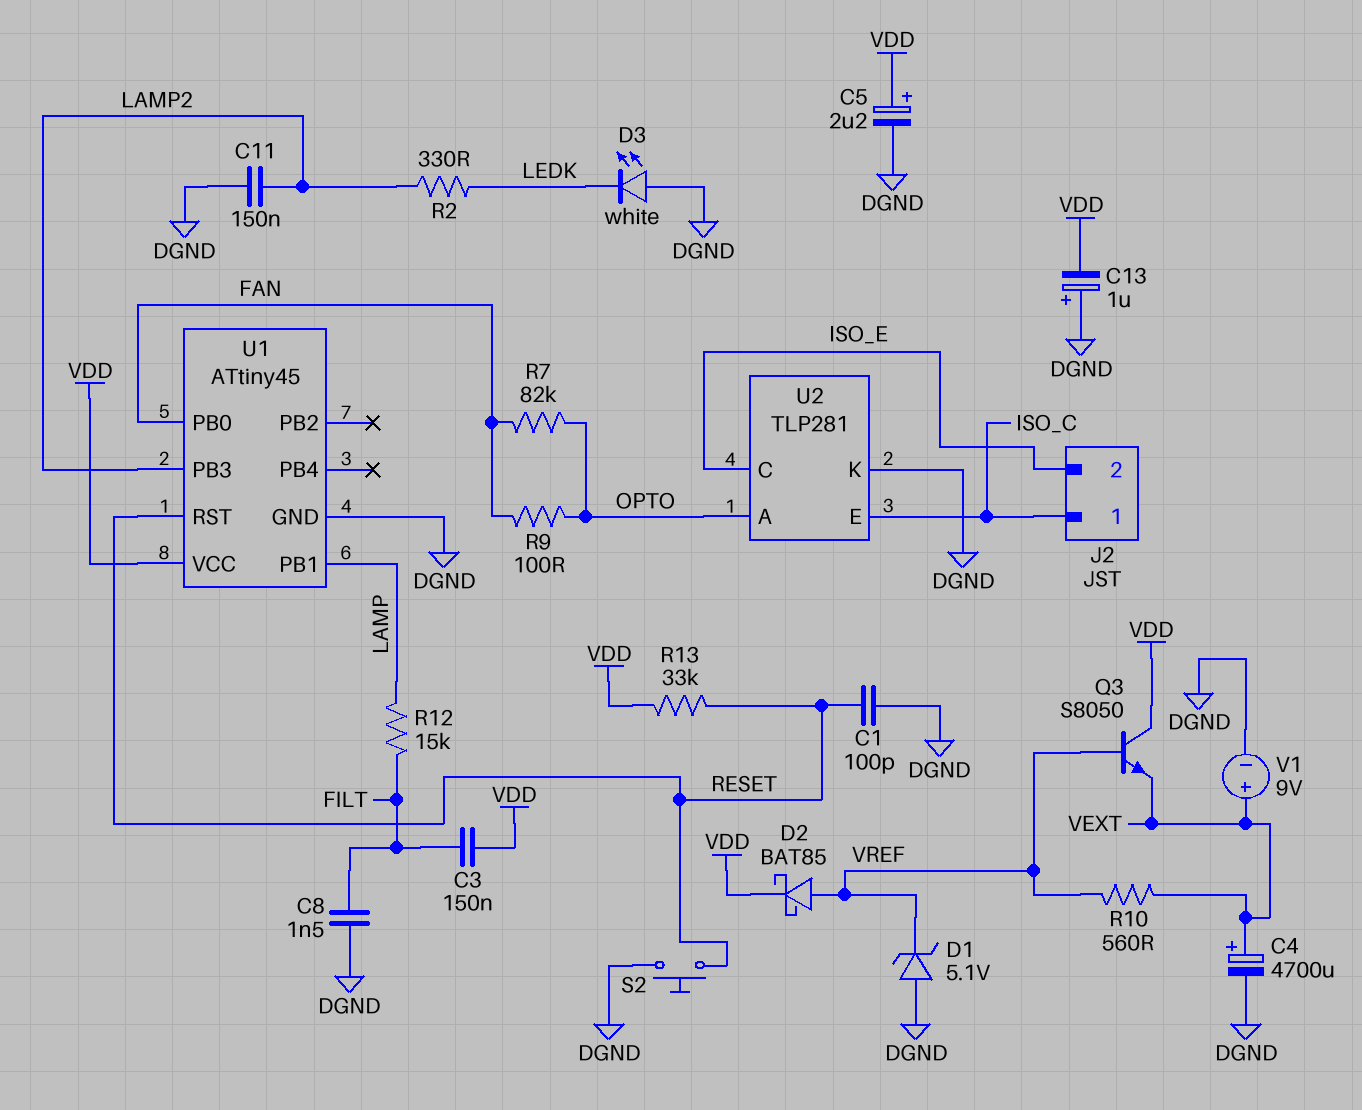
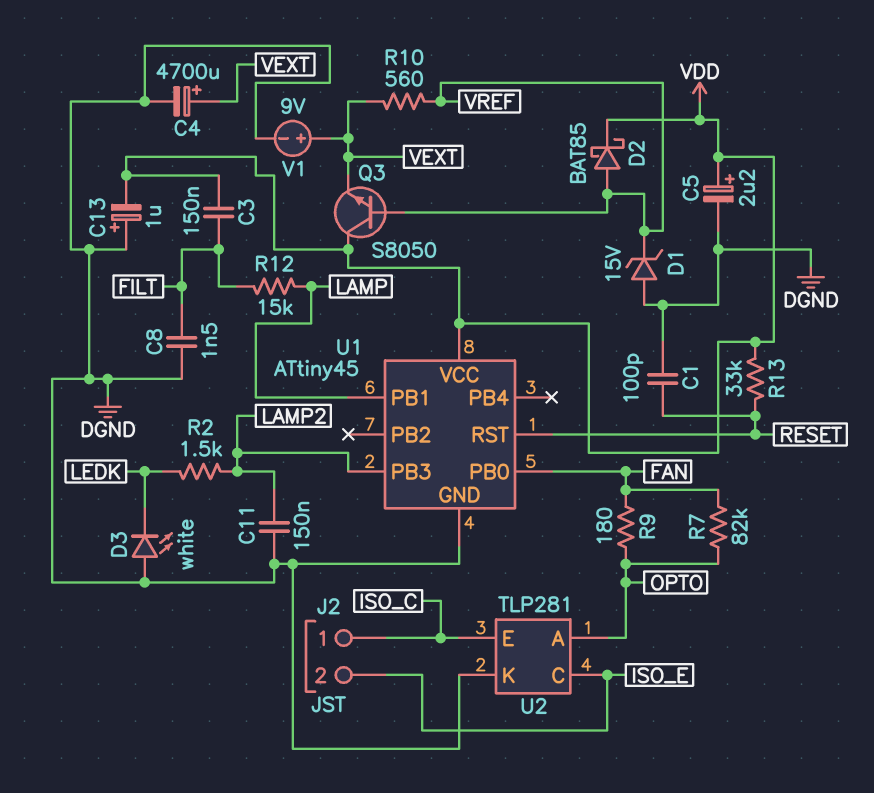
D1: zener 5.1V (A DGND, K VREF) -> zener 15V (A DGND, K VREF)
R2: 330 (LAMP2, LEDK) -> 1.5k (LAMP2, LEDK)
R9: 100 (FAN, OPTO) -> 180 (FAN, OPTO)
S2: button (DGND, RESET) -> none

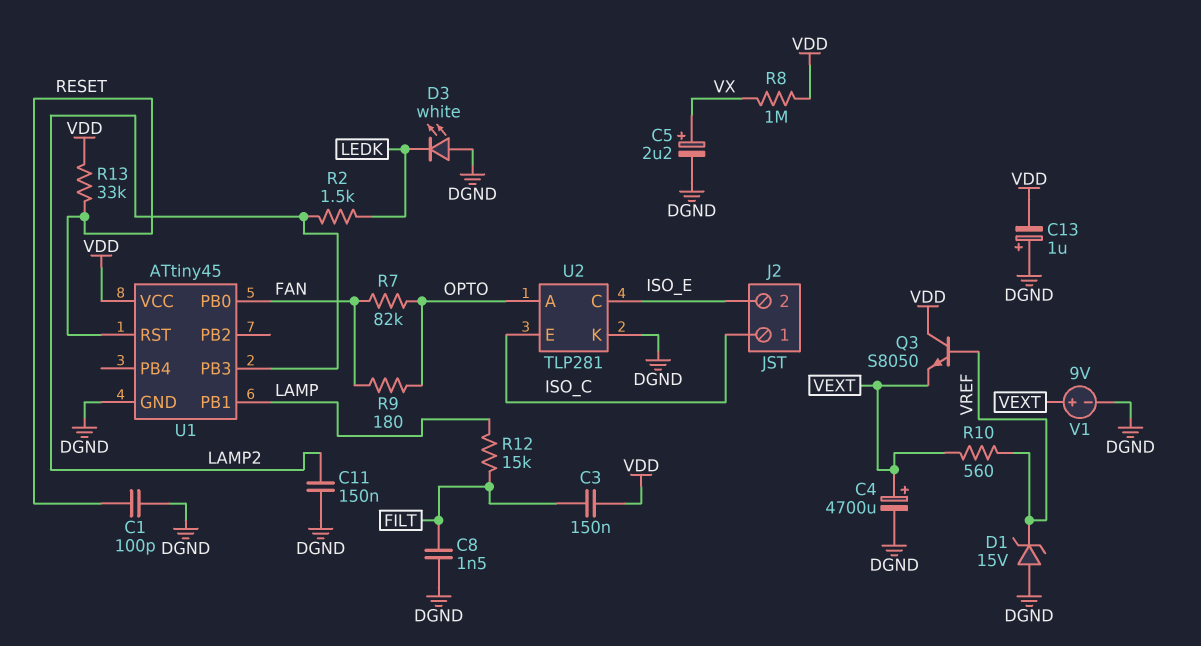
C5: 2.2uF (plus VDD, minus DGND) -> 2.2uF (plus VX, minus DGND)
D2: schottky BAT85 (A VREF, K VDD) -> none
R8: none -> 1M (VDD, VX)

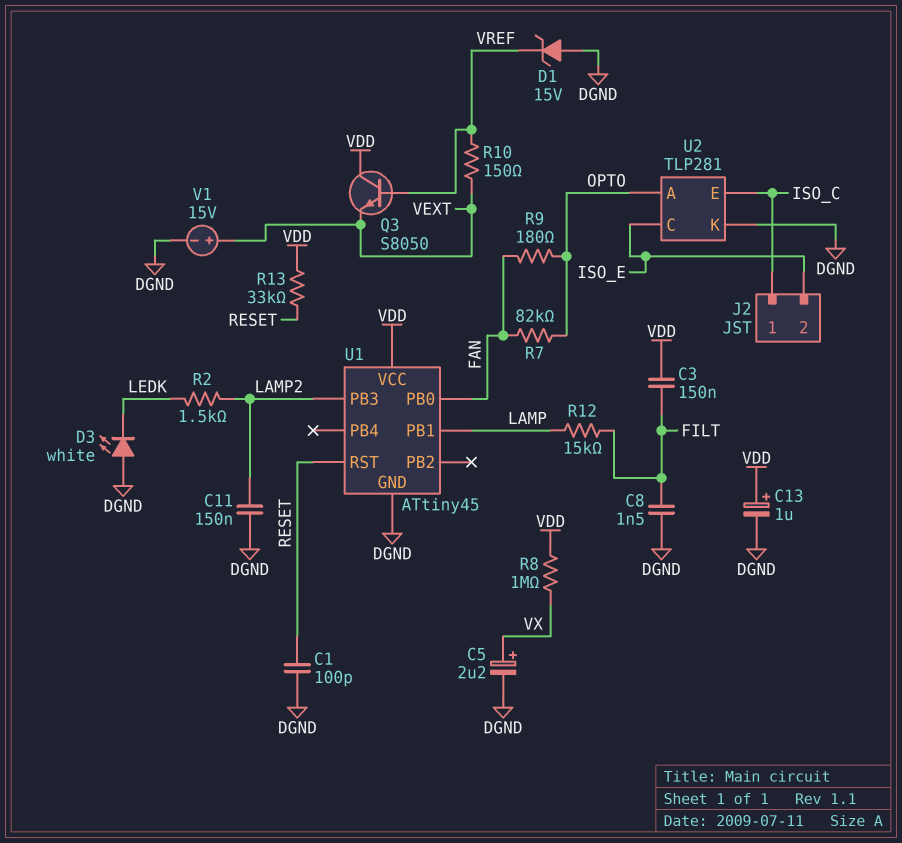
C4: 4700uF (plus VEXT, minus DGND) -> none
C13: 1uF (plus DGND, minus VDD) -> 1uF (plus VDD, minus DGND)
R10: 560 (VEXT, VREF) -> 150 (VEXT, VREF)
V1: 9V (plus VEXT, minus DGND) -> 15V (plus VEXT, minus DGND)

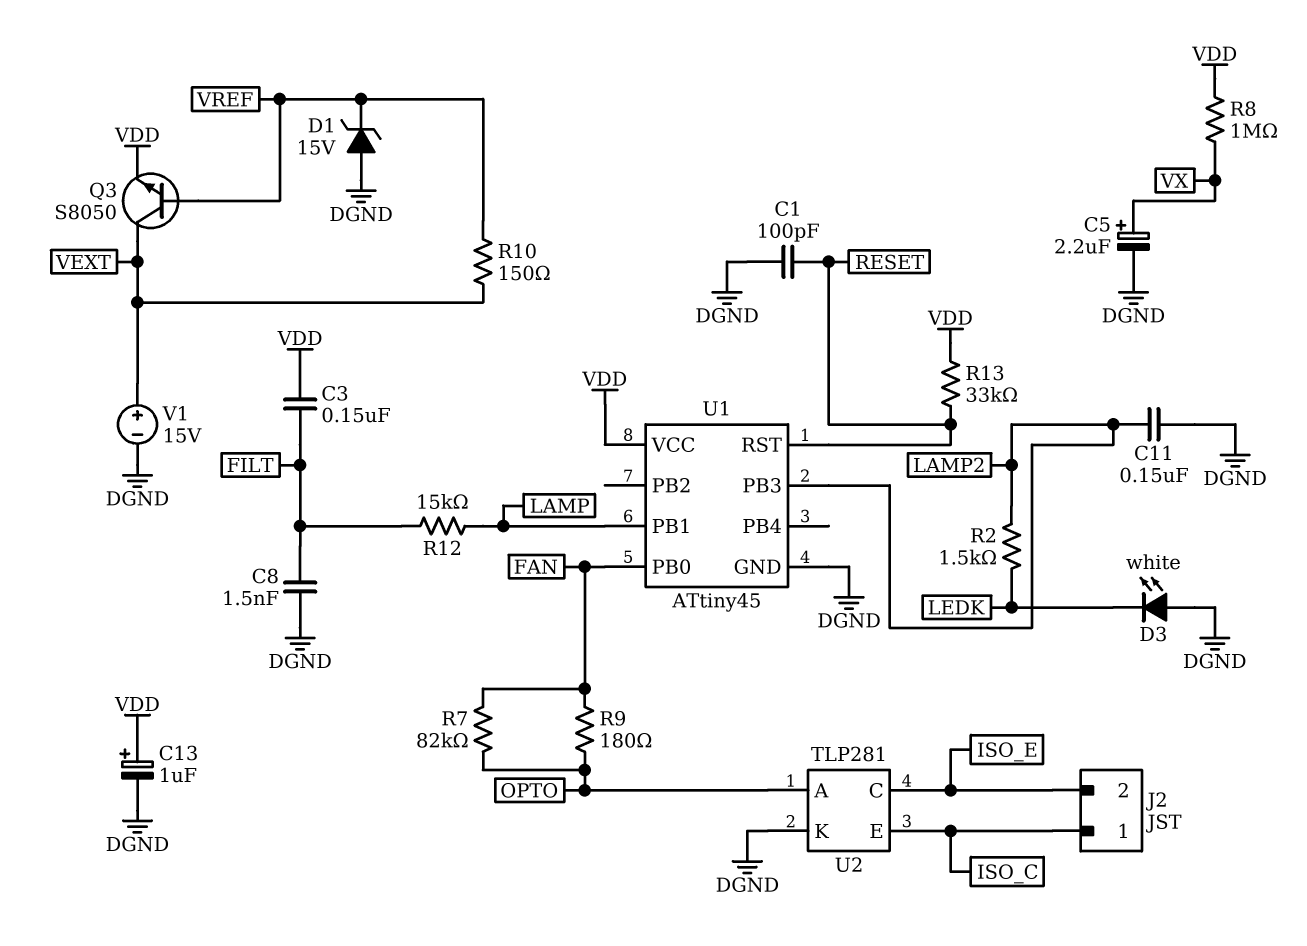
Q3: NPN S8050 (B VREF, C VDD, E VEXT) -> NPN S8050 (B VREF, C VEXT, E VDD)

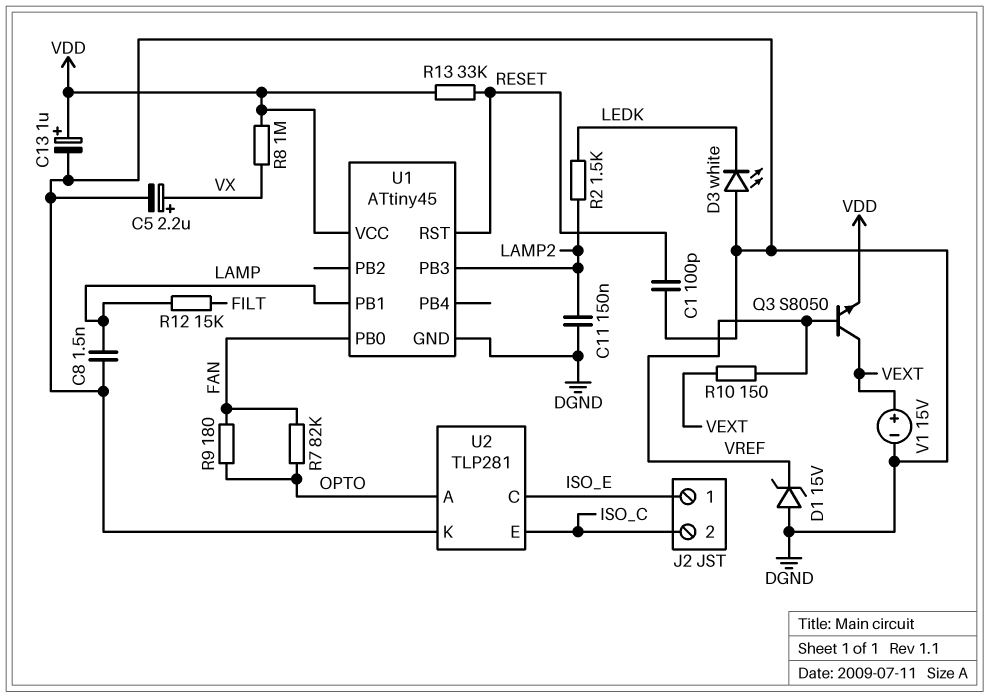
C3: 150nF (FILT, VDD) -> none
C8: 1.5nF (DGND, FILT) -> 1.5nF (DGND, LAMP)
J2 pin 1: ISO_C -> ISO_E
J2 pin 2: ISO_E -> ISO_C

